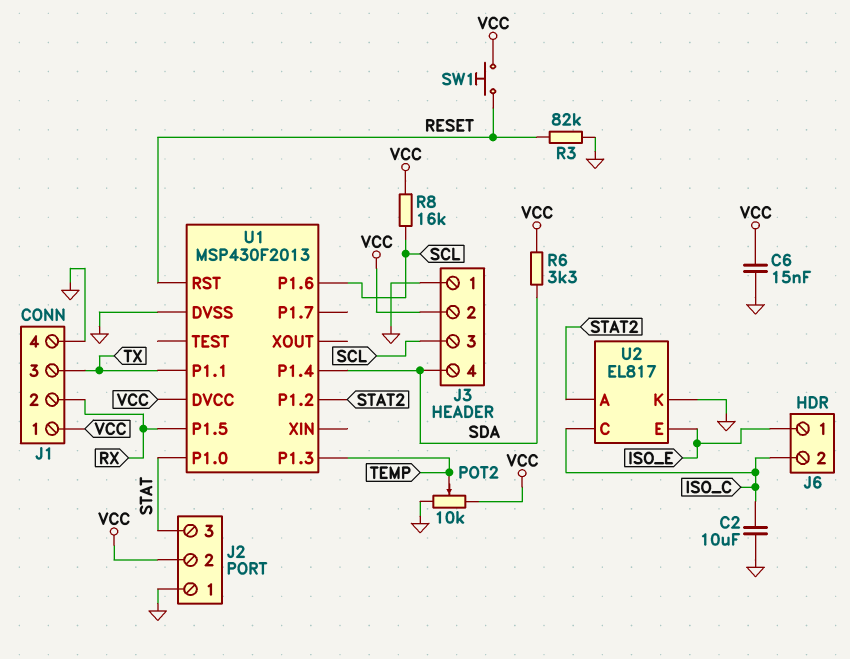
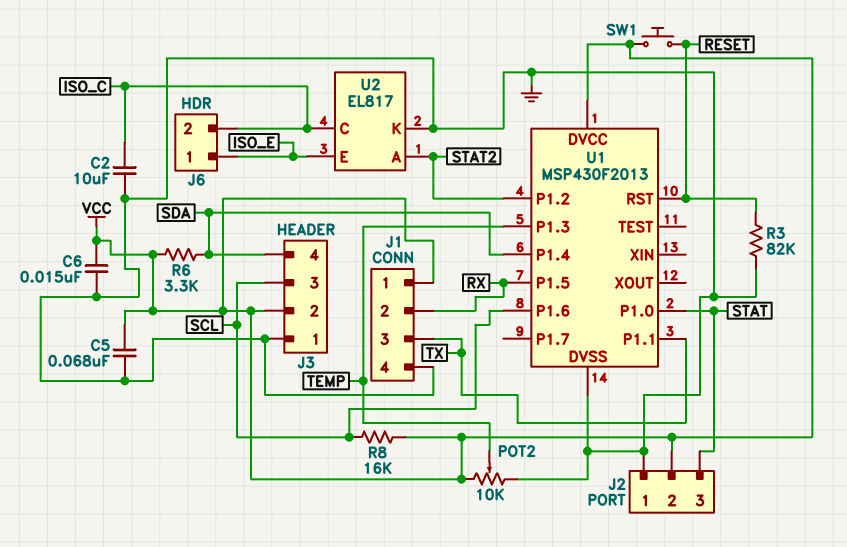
C5: none -> 68nF (GND, VCC)

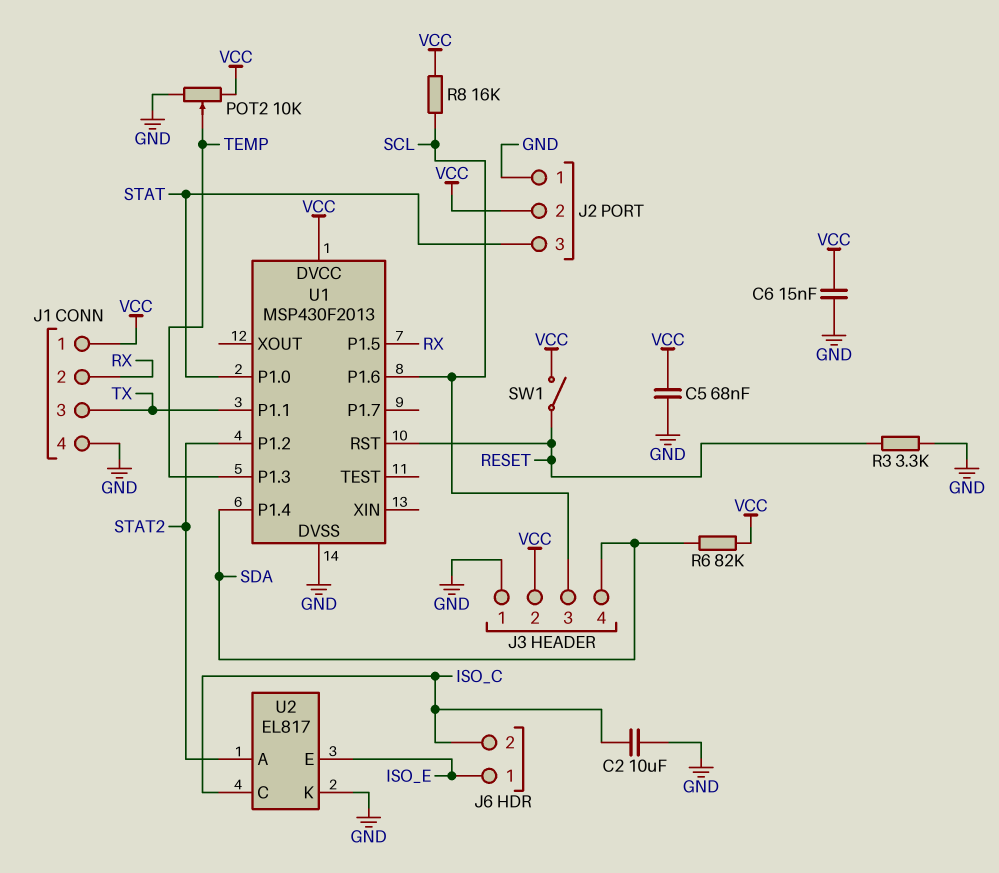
R3: 82k (GND, RESET) -> 3.3k (GND, RESET)
R6: 3.3k (SDA, VCC) -> 82k (SDA, VCC)
SW1: button (RESET, VCC) -> switch (RESET, VCC)

